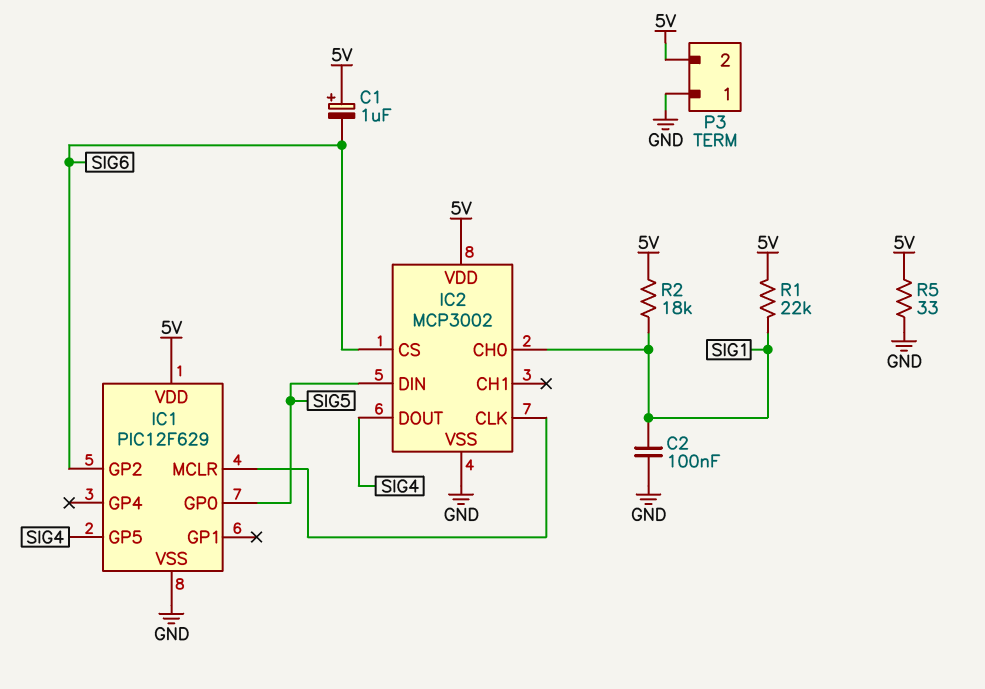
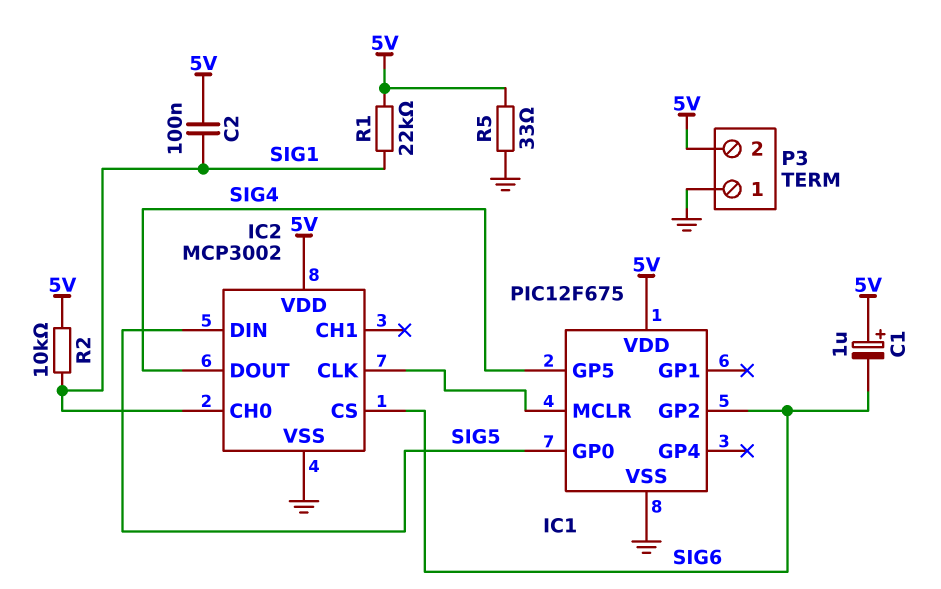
C2: 100nF (GND, SIG1) -> 100nF (5V, SIG1)
IC1: PIC12F629 -> PIC12F675
R2: 18k (5V, SIG1) -> 10k (5V, SIG1)

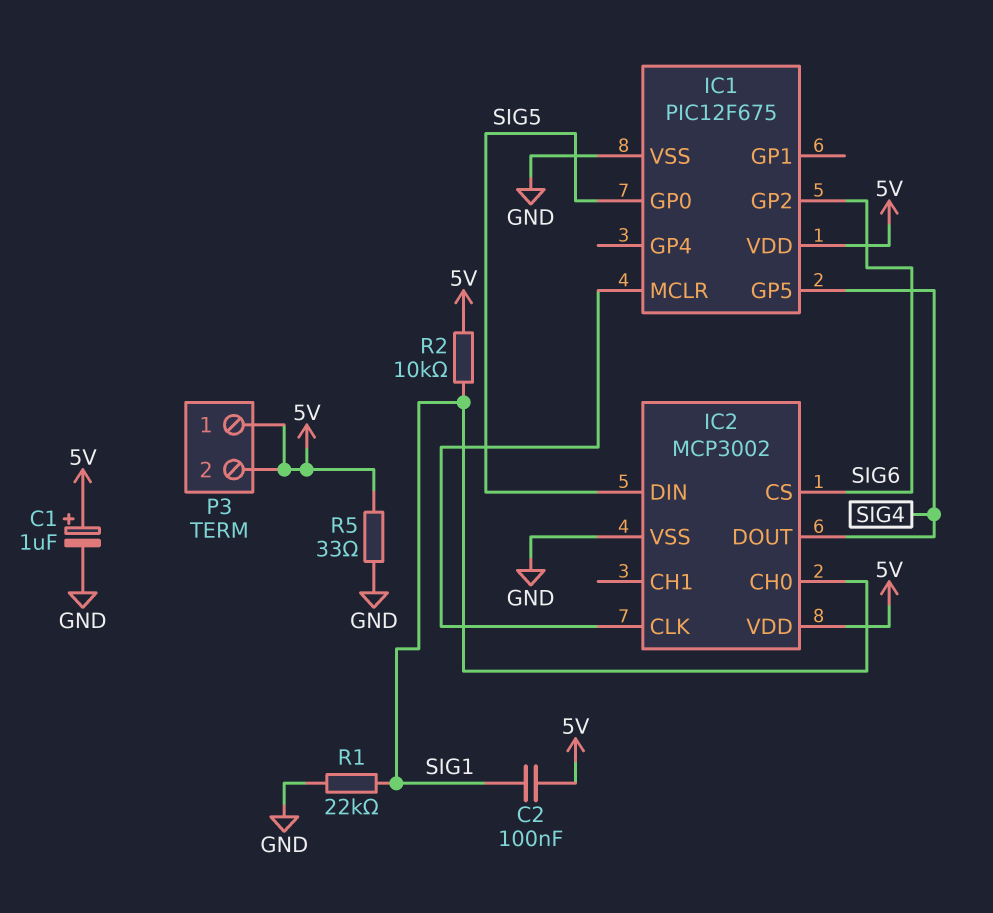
C1: 1uF (plus 5V, minus SIG6) -> 1uF (plus 5V, minus GND)
P3 pin 1: GND -> 5V
R1: 22k (5V, SIG1) -> 22k (GND, SIG1)

